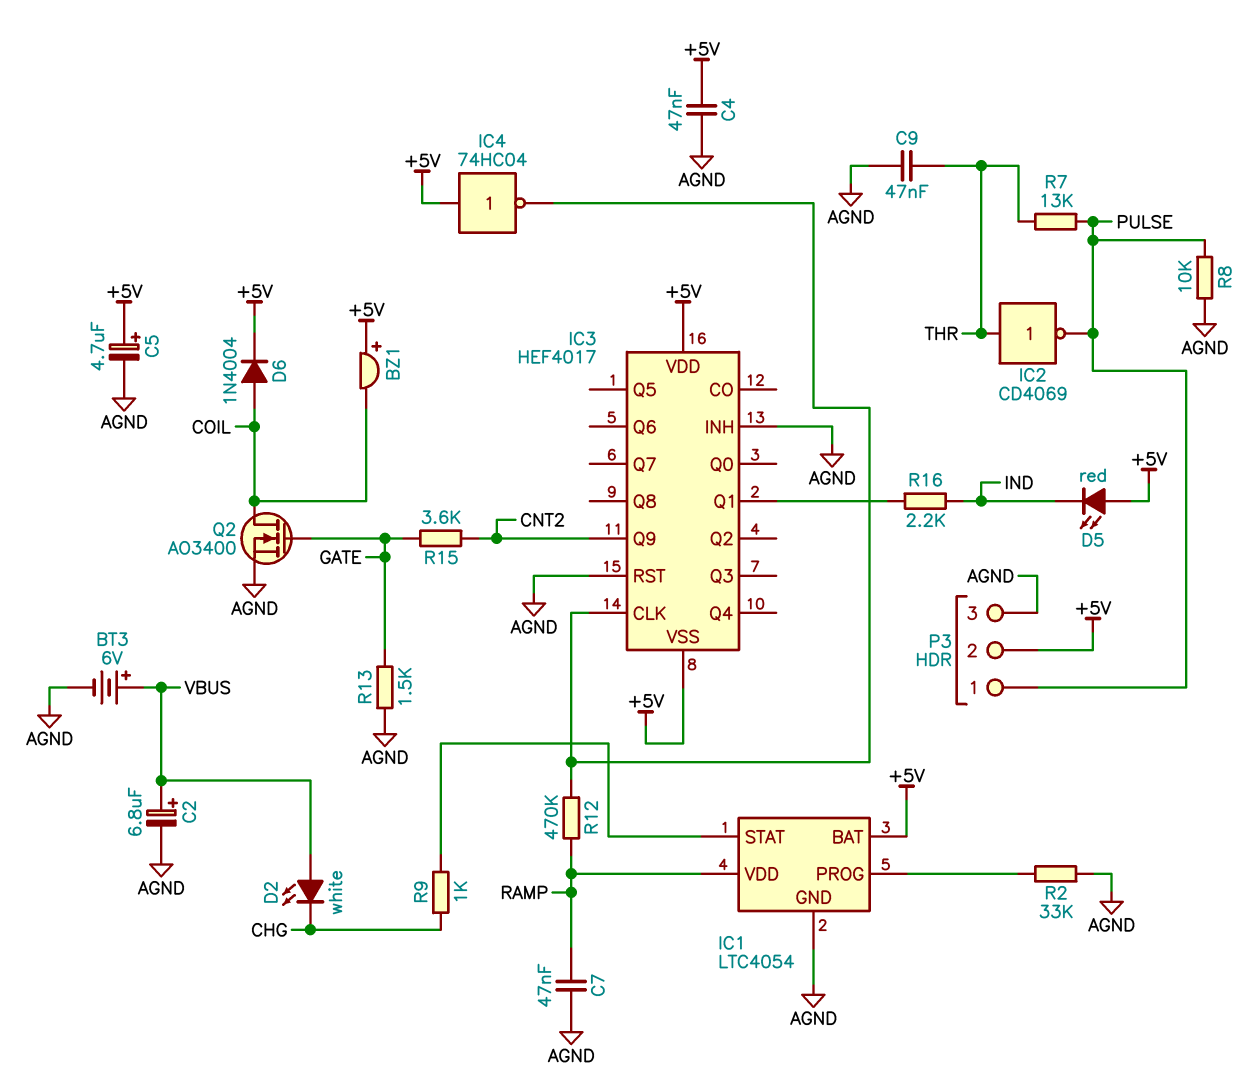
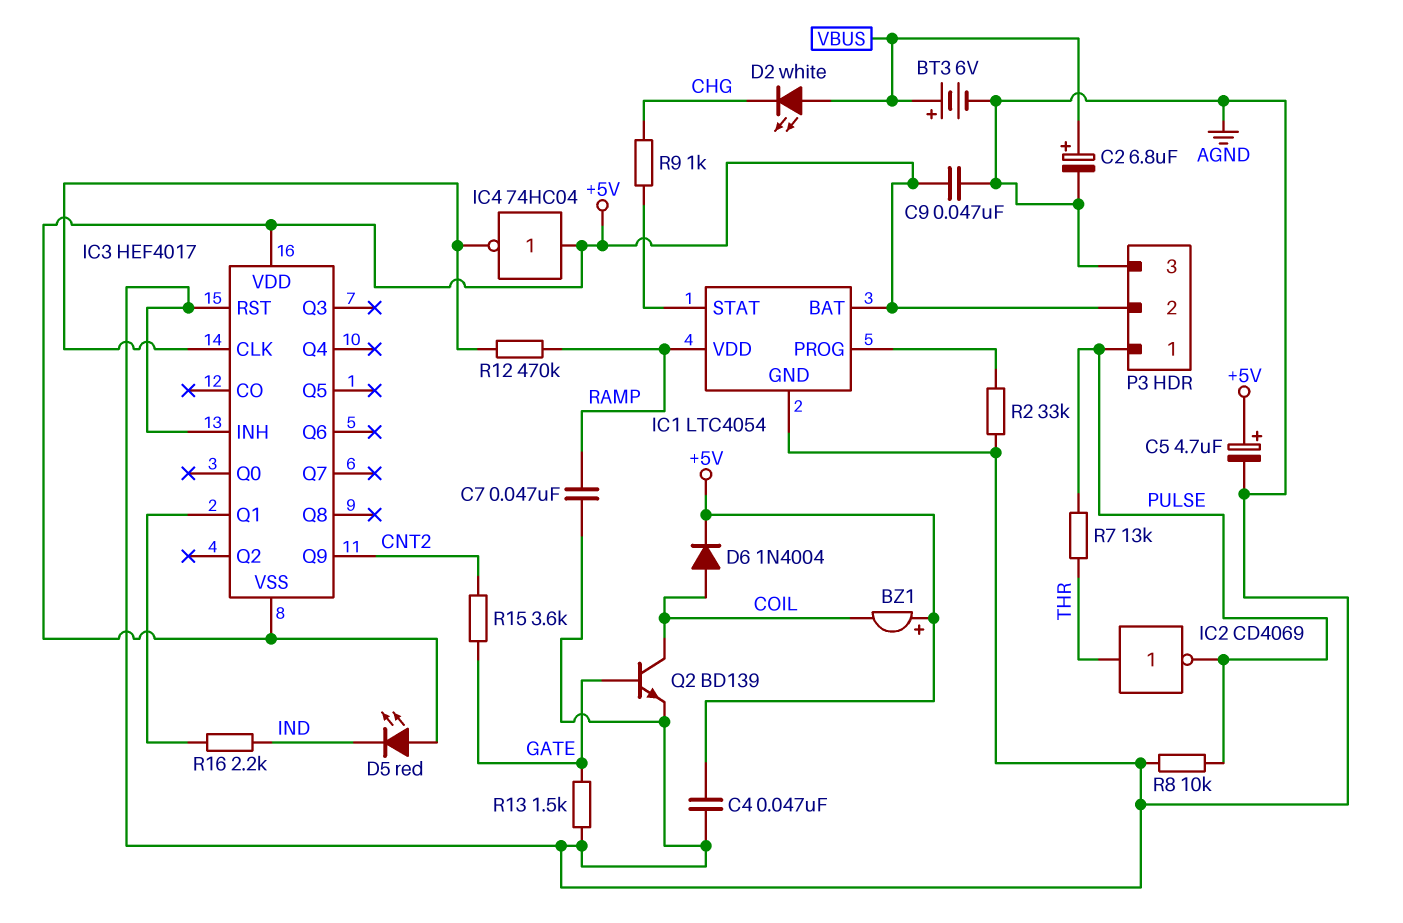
C9: 47nF (AGND, THR) -> 47nF (+5V, AGND)
Q2: NMOS AO3400 (G GATE, D COIL, S AGND) -> NPN BD139 (B GATE, C COIL, E AGND)

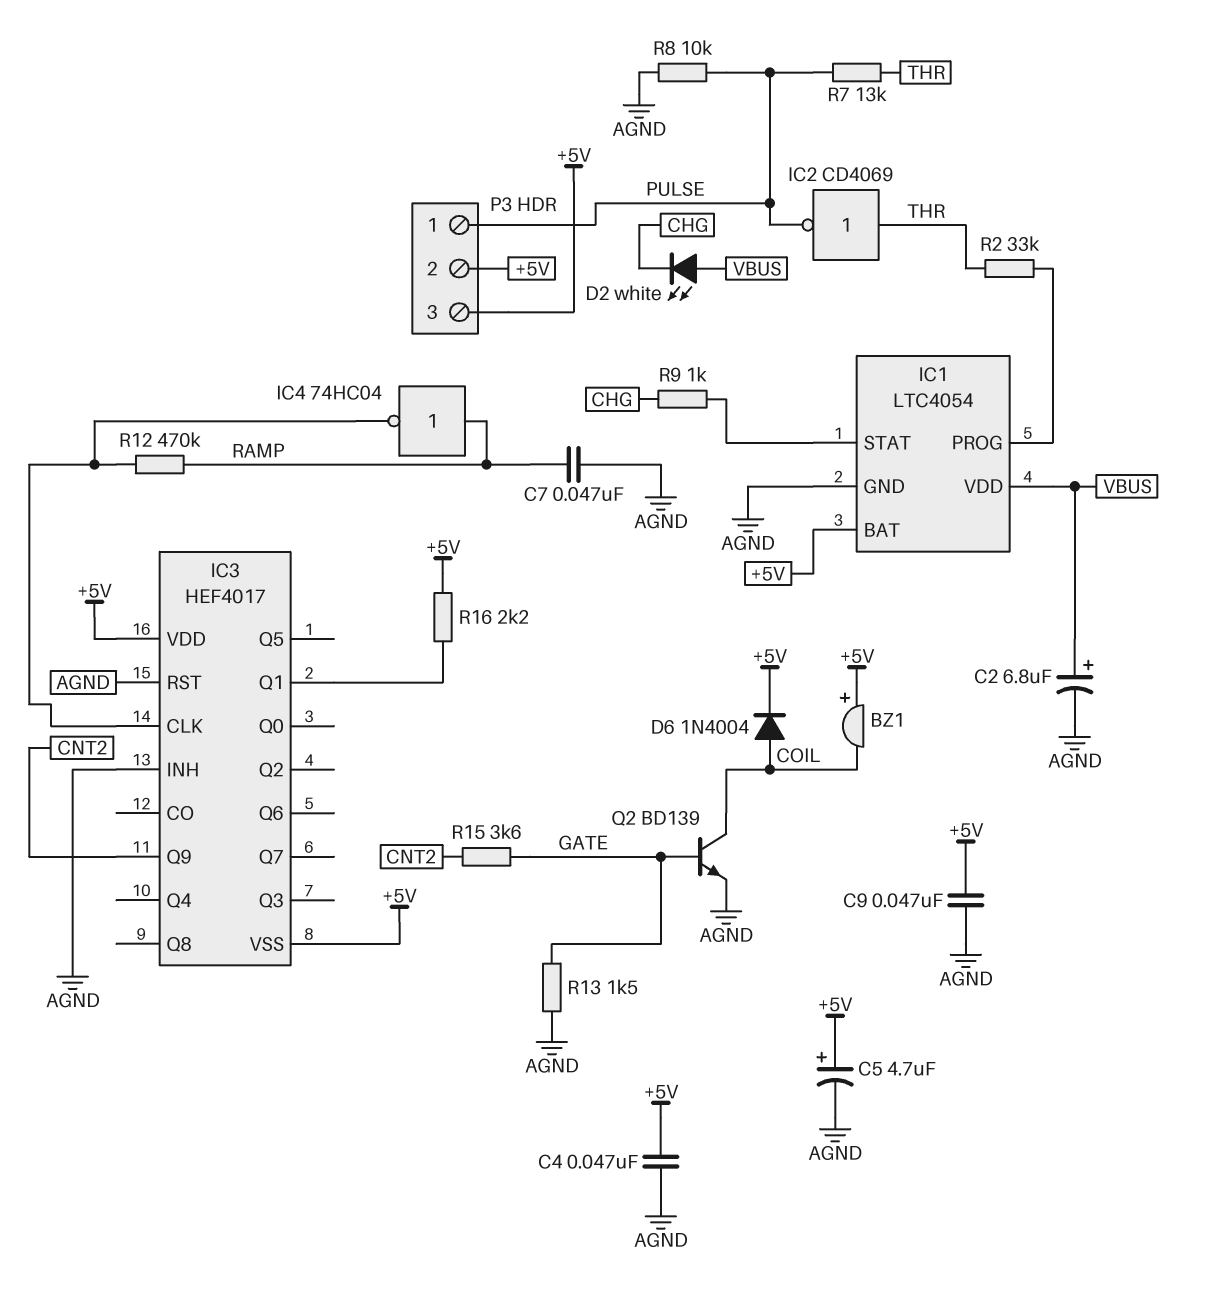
BT3: 6V (plus VBUS, minus AGND) -> none
D5: LED red (A +5V, K IND) -> none
IC1 pin VDD: RAMP -> VBUS
IC4: NOT 74HC04 (in +5V, out IC3/CLK) -> NOT 74HC04 (in RAMP, out IC3/CLK)
P3 pin 3: AGND -> +5V
R2: 33k (AGND, IC1/PROG) -> 33k (IC1/PROG, THR)
R16: 2.2k (IC3/Q1, IND) -> 2.2k (+5V, IC3/Q1)

